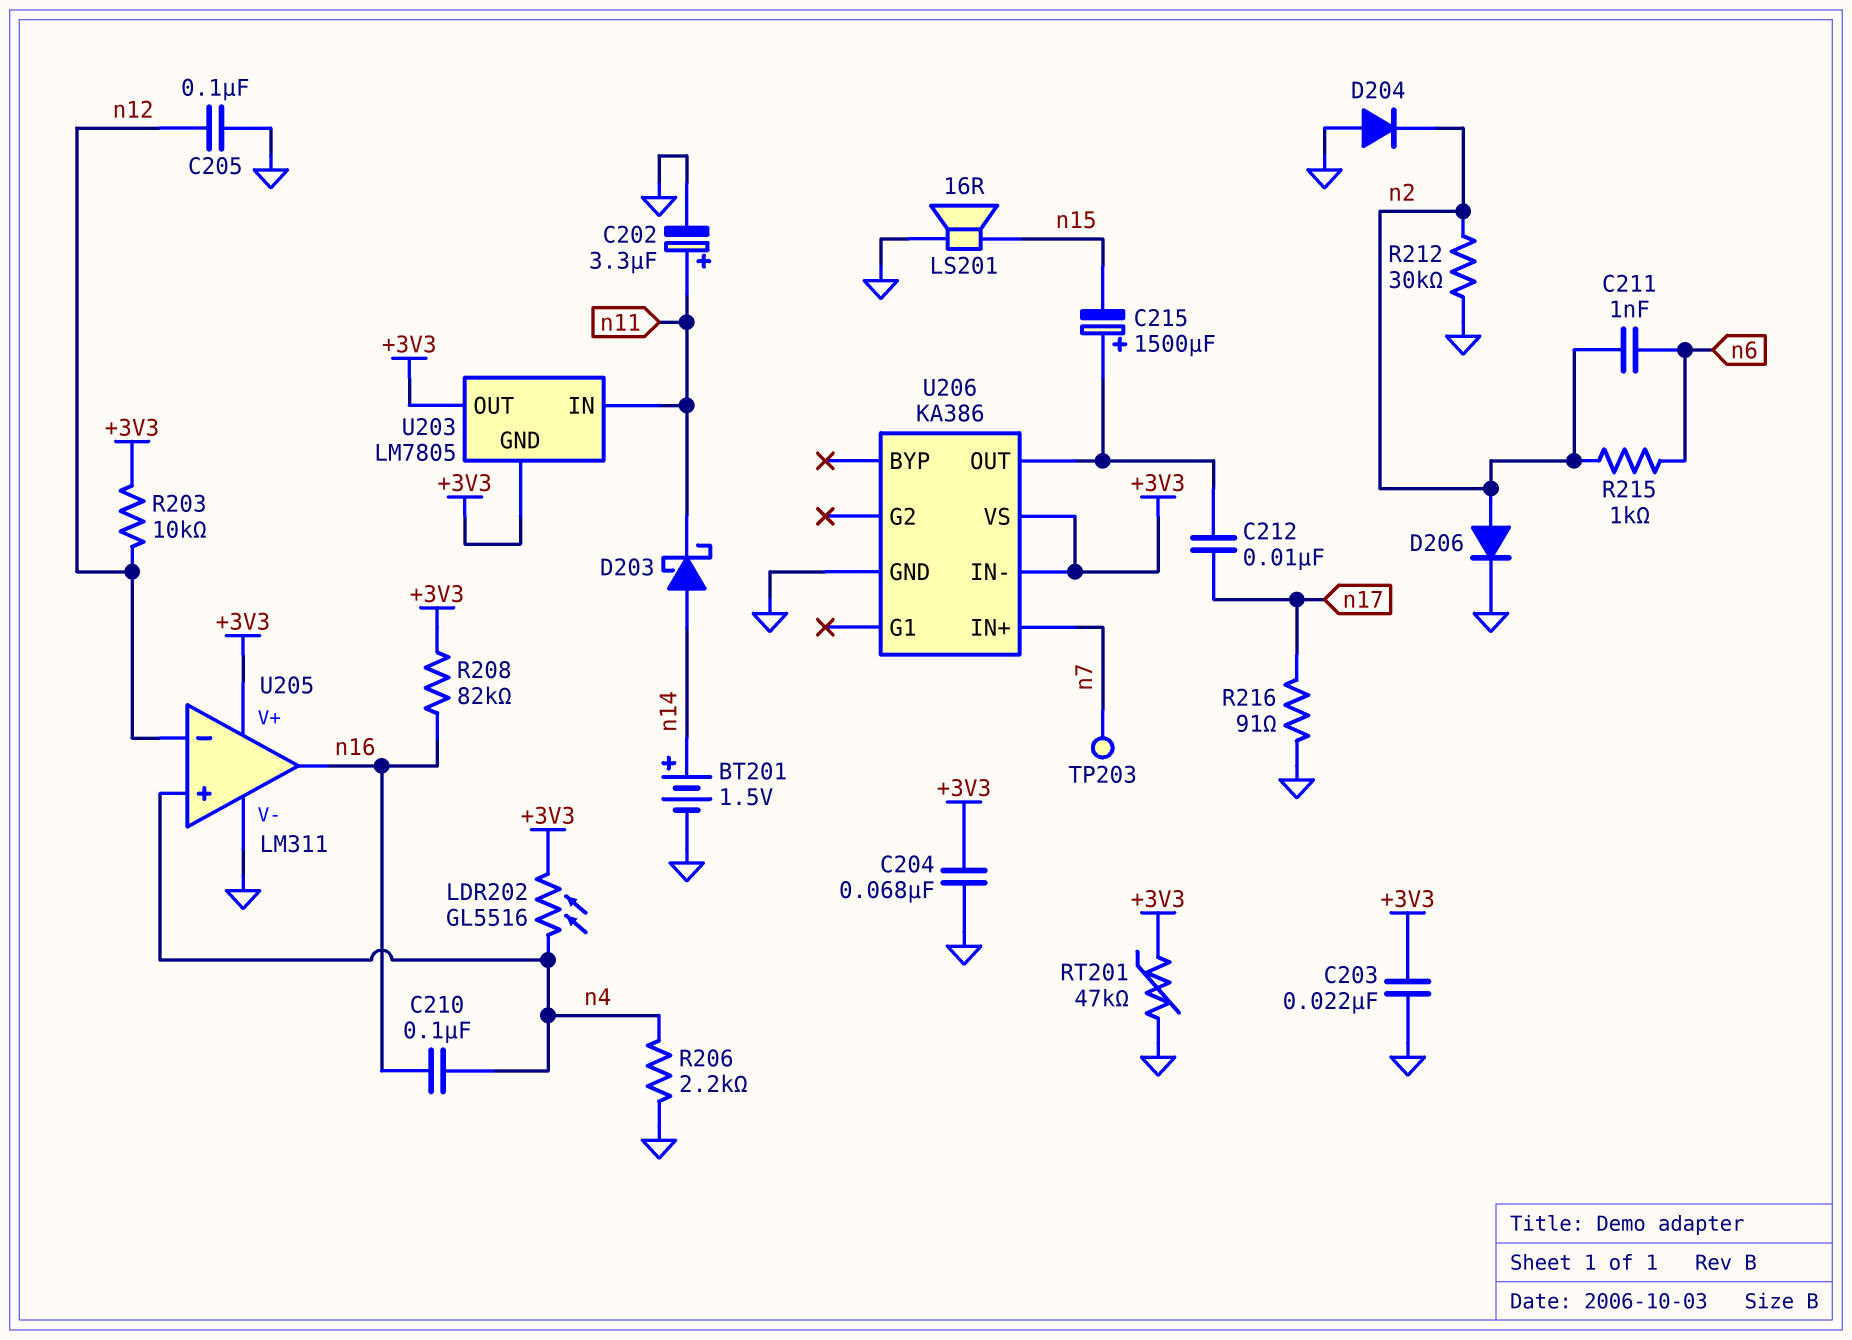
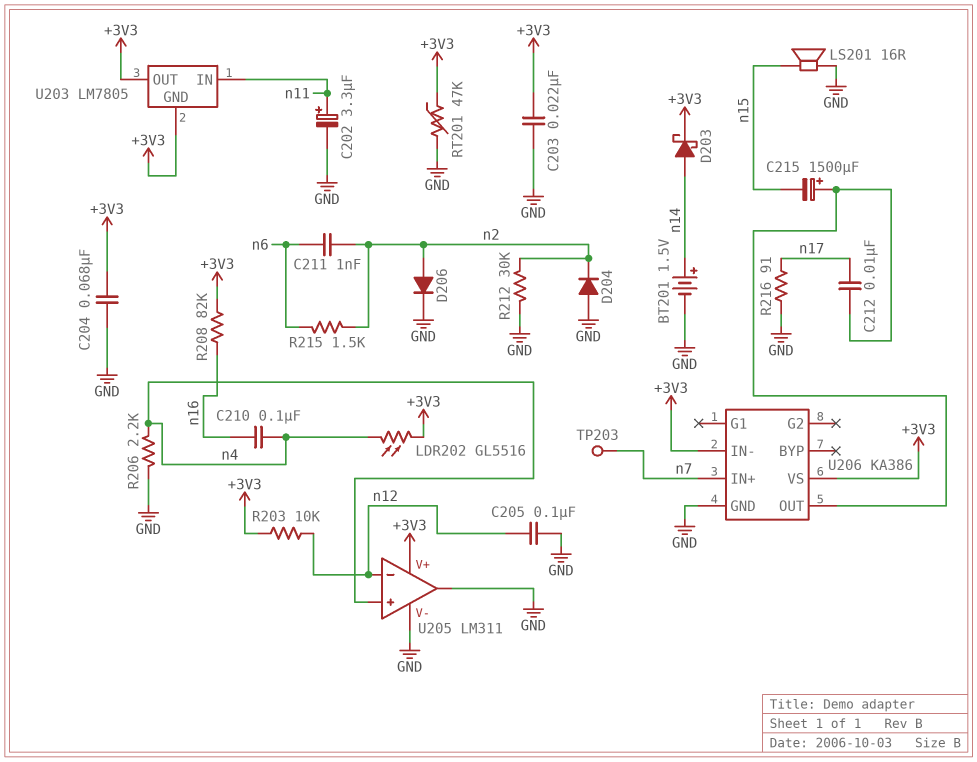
D203: schottky (A n14, K n11) -> schottky (A n14, K +3V3)
R215: 1k (n2, n6) -> 1.5k (n2, n6)
U205 pin out: n16 -> GND

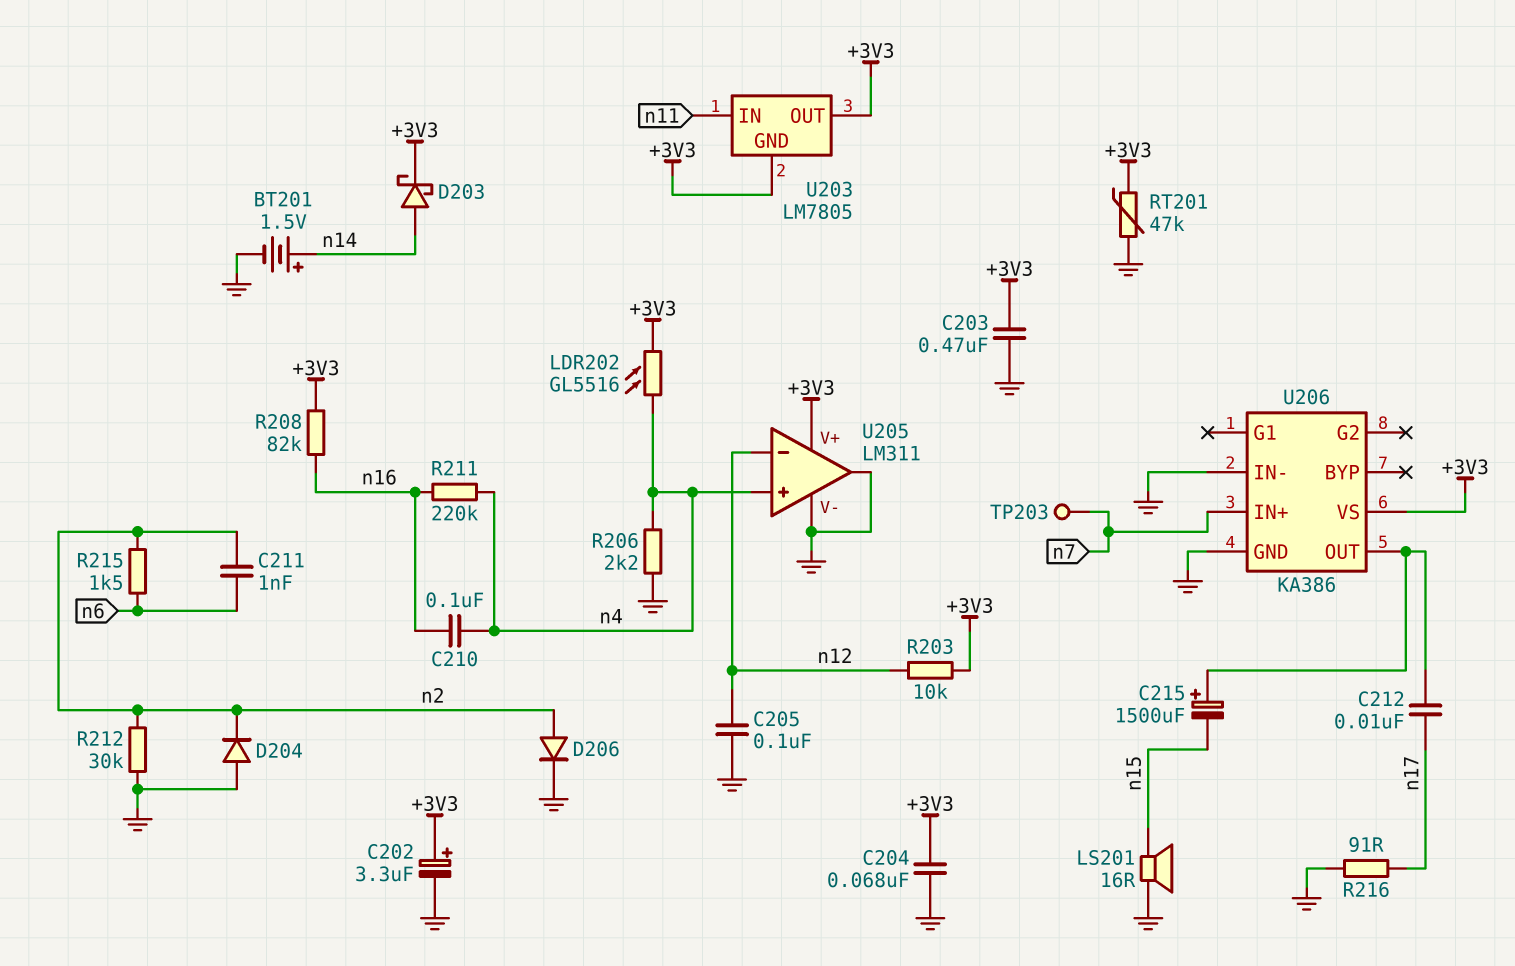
C202: 3.3uF (plus n11, minus GND) -> 3.3uF (plus +3V3, minus GND)
C203: 22nF (+3V3, GND) -> 470nF (+3V3, GND)
R211: none -> 220k (n4, n16)
U206 pin IN-: +3V3 -> GND

